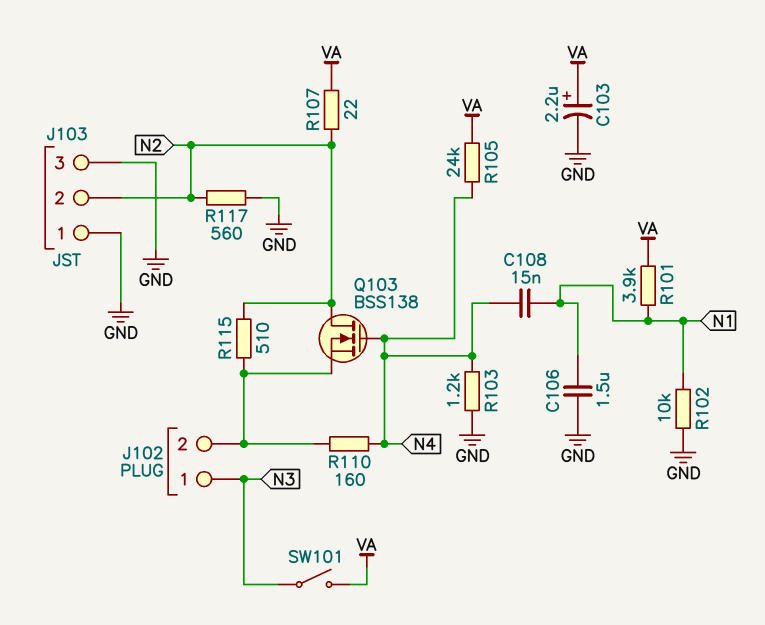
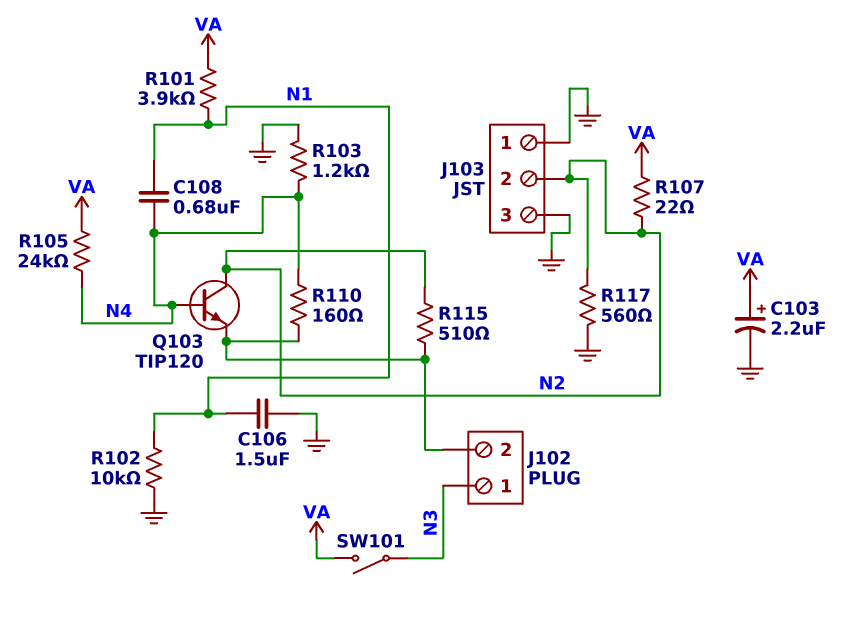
C108: 15nF (N1, N4) -> 680nF (N1, N4)
Q103: NMOS BSS138 (G N4, D N2, S J102/2) -> NPN TIP120 (B N4, C N2, E J102/2)

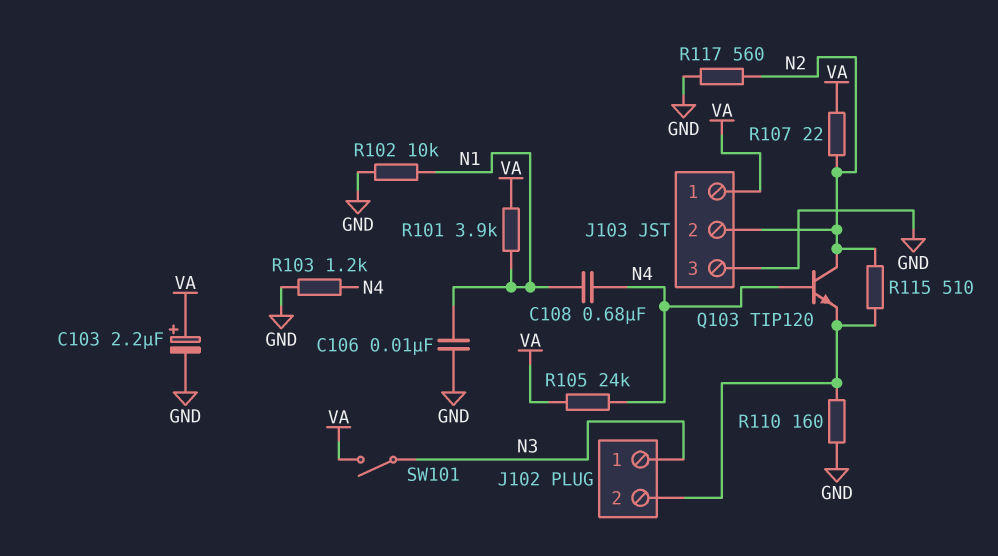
C106: 1.5uF (GND, N1) -> 10nF (GND, N1)
J103 pin 1: GND -> VA
R110: 160 (J102/2, N4) -> 160 (GND, J102/2)

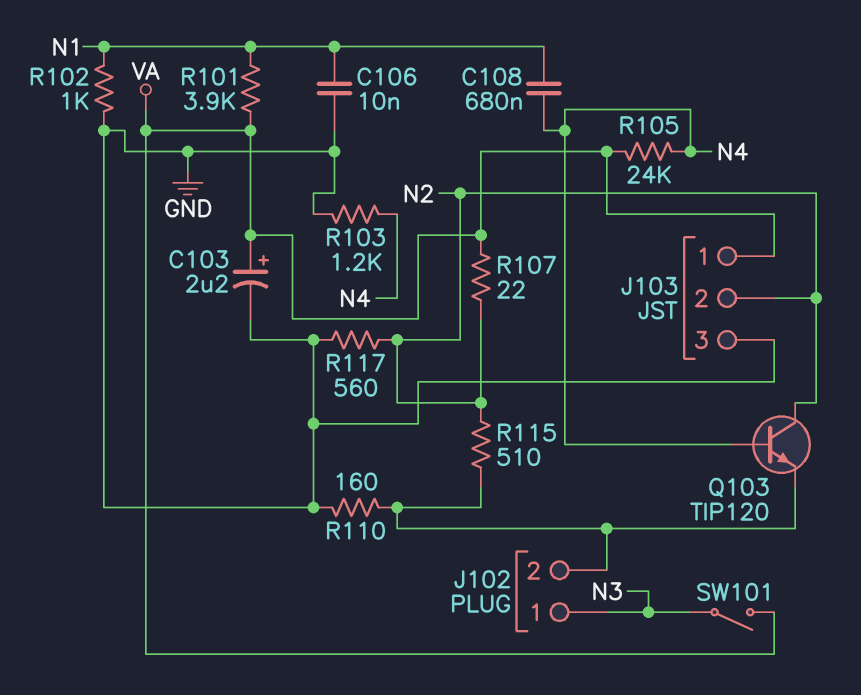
R102: 10k (GND, N1) -> 1k (GND, N1)

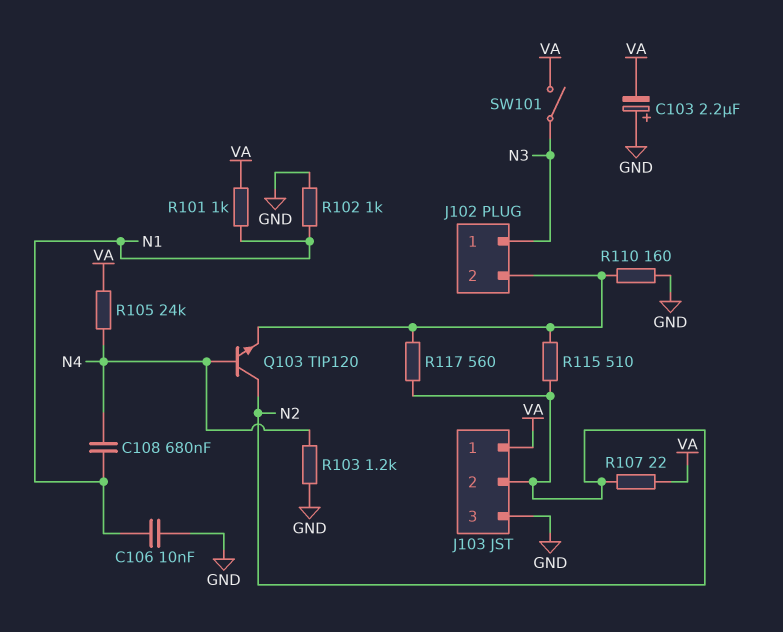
C103: 2.2uF (plus VA, minus GND) -> 2.2uF (plus GND, minus VA)
R101: 3.9k (N1, VA) -> 1k (N1, VA)
R117: 560 (GND, N2) -> 560 (J102/2, N2)

